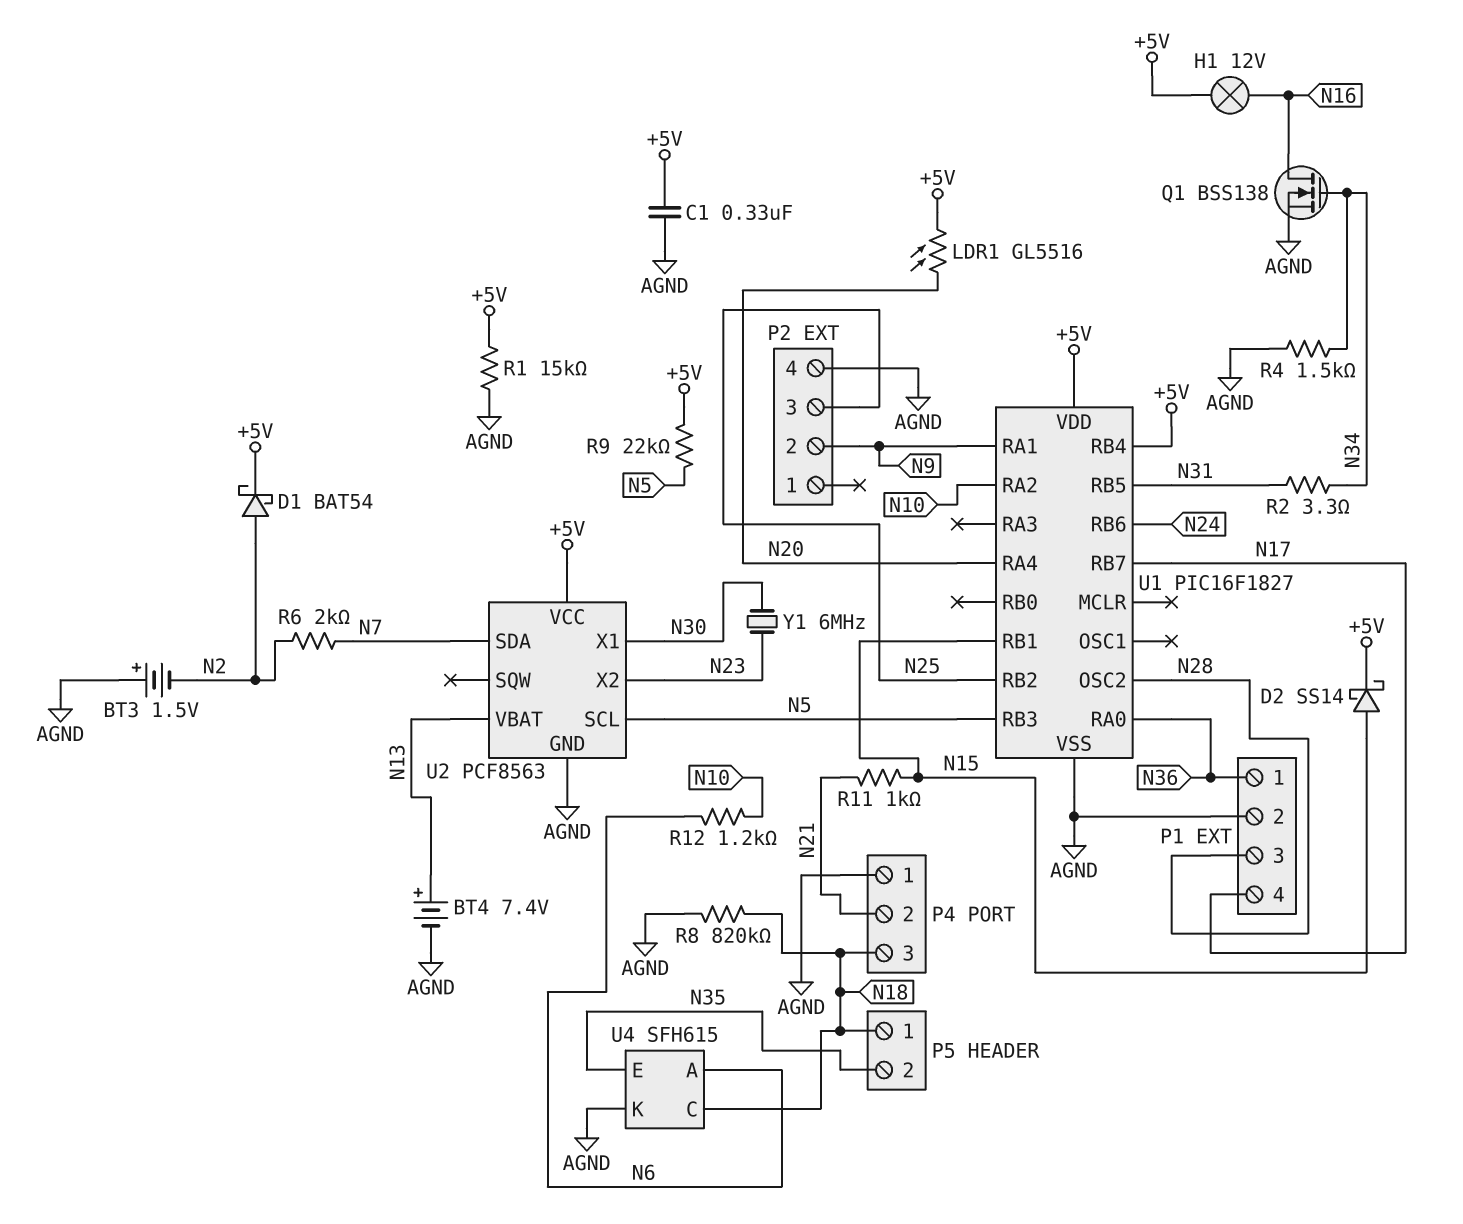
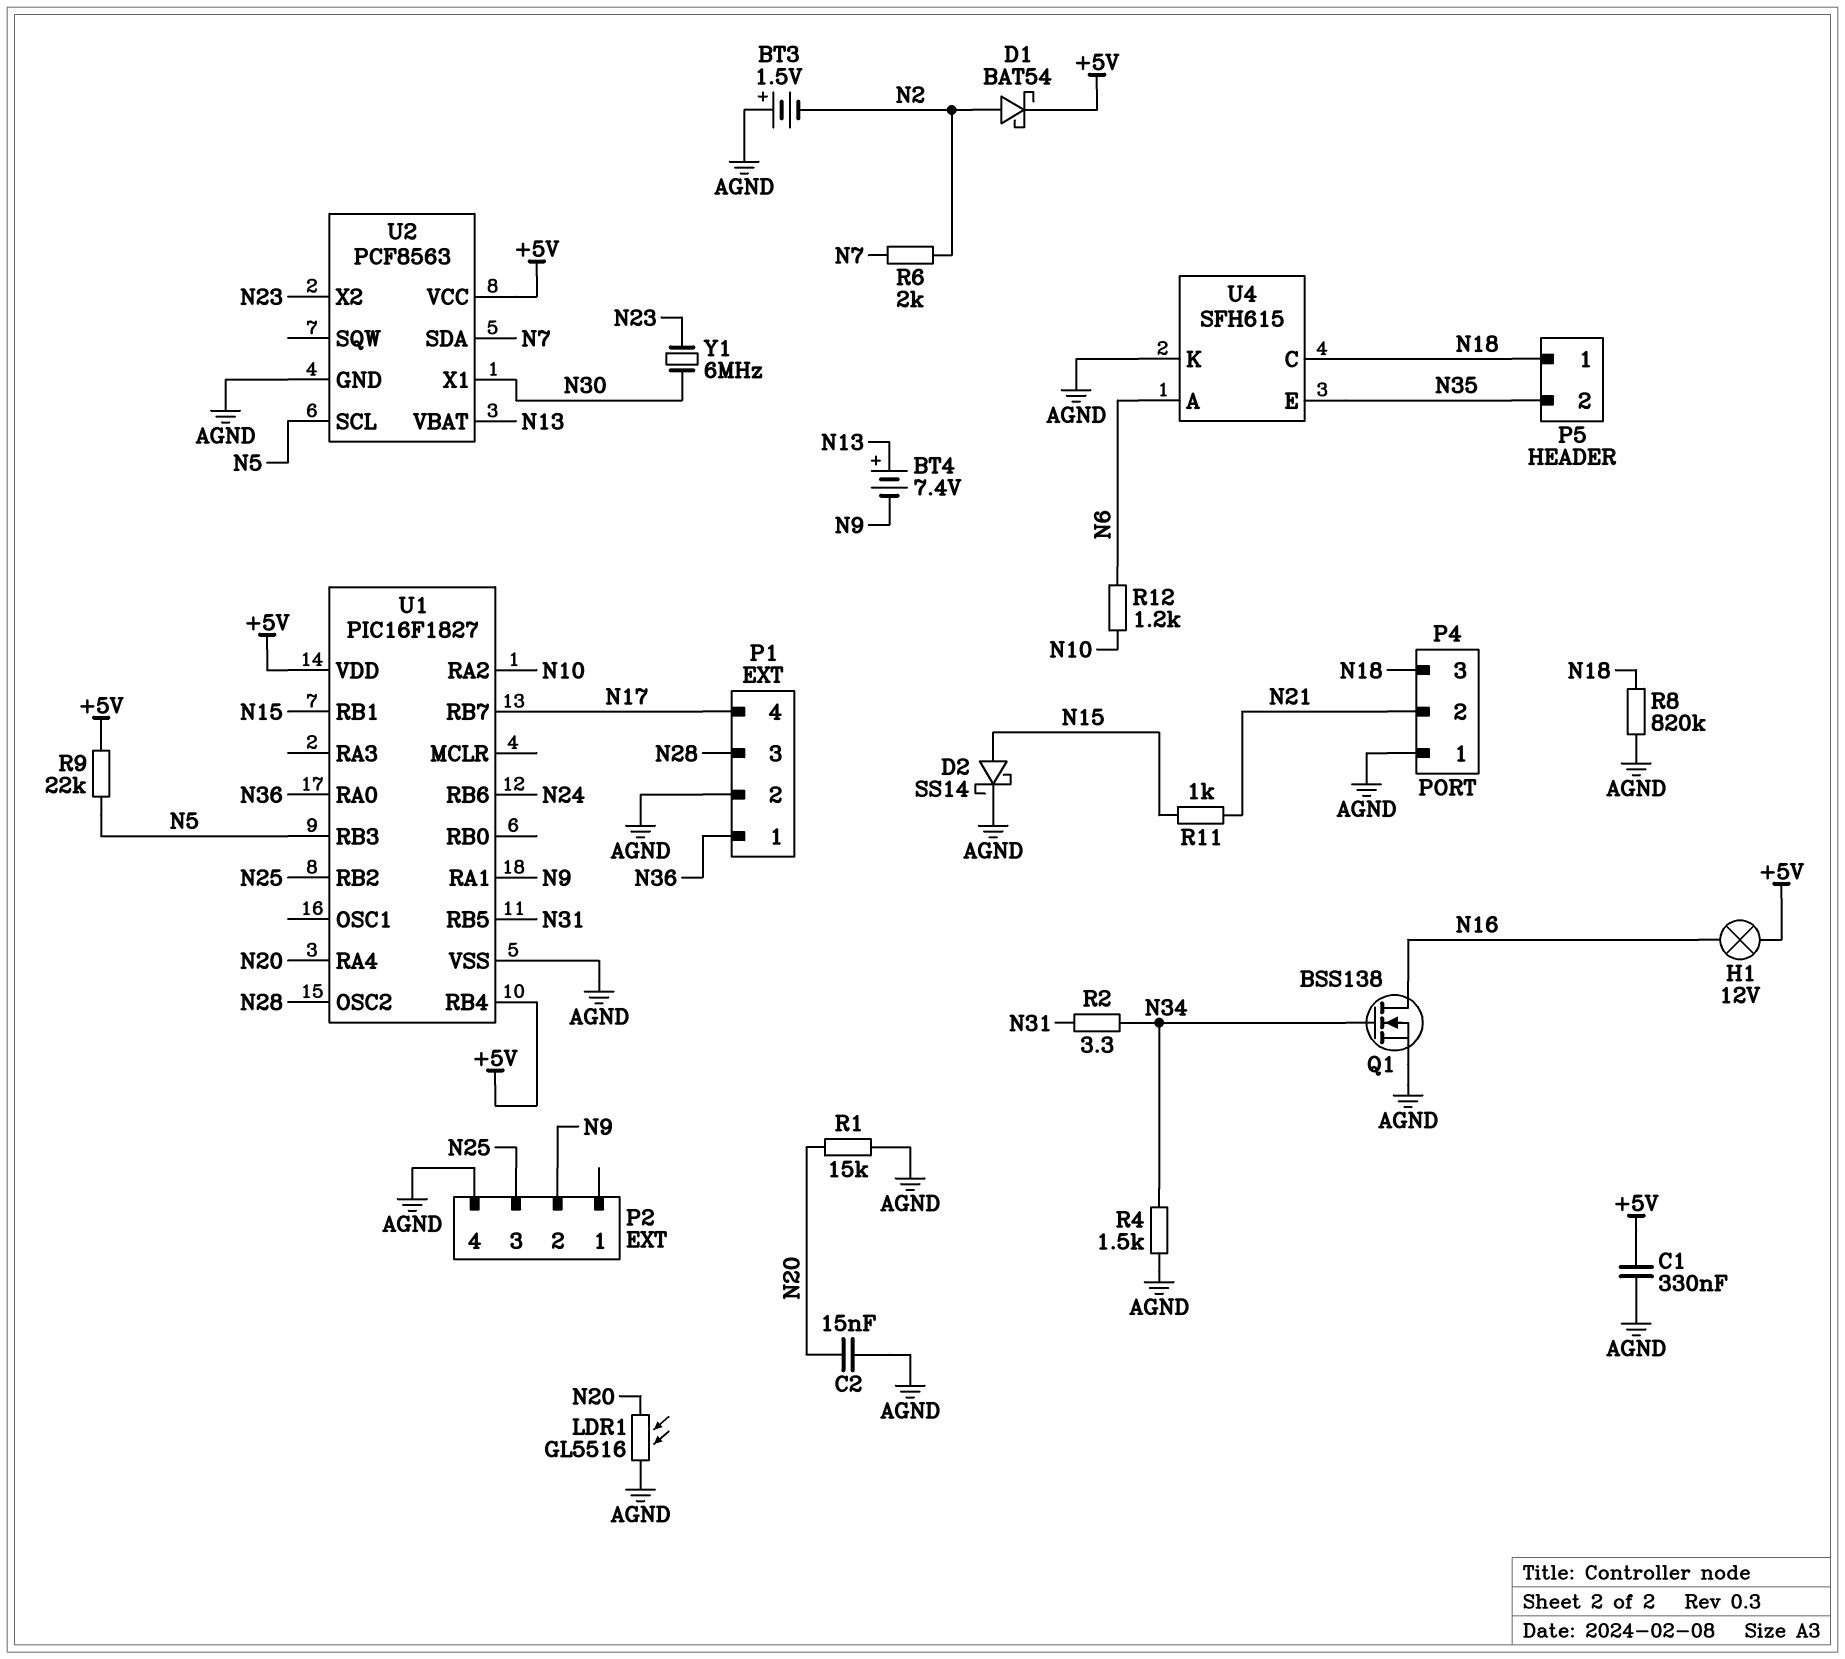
BT4: 7.4V (plus N13, minus AGND) -> 7.4V (plus N13, minus N9)
C2: none -> 15nF (AGND, N20)
D2: schottky SS14 (A N15, K +5V) -> schottky SS14 (A N15, K AGND)
LDR1: GL5516 (+5V, N20) -> GL5516 (AGND, N20)
R1: 15k (+5V, AGND) -> 15k (AGND, N20)

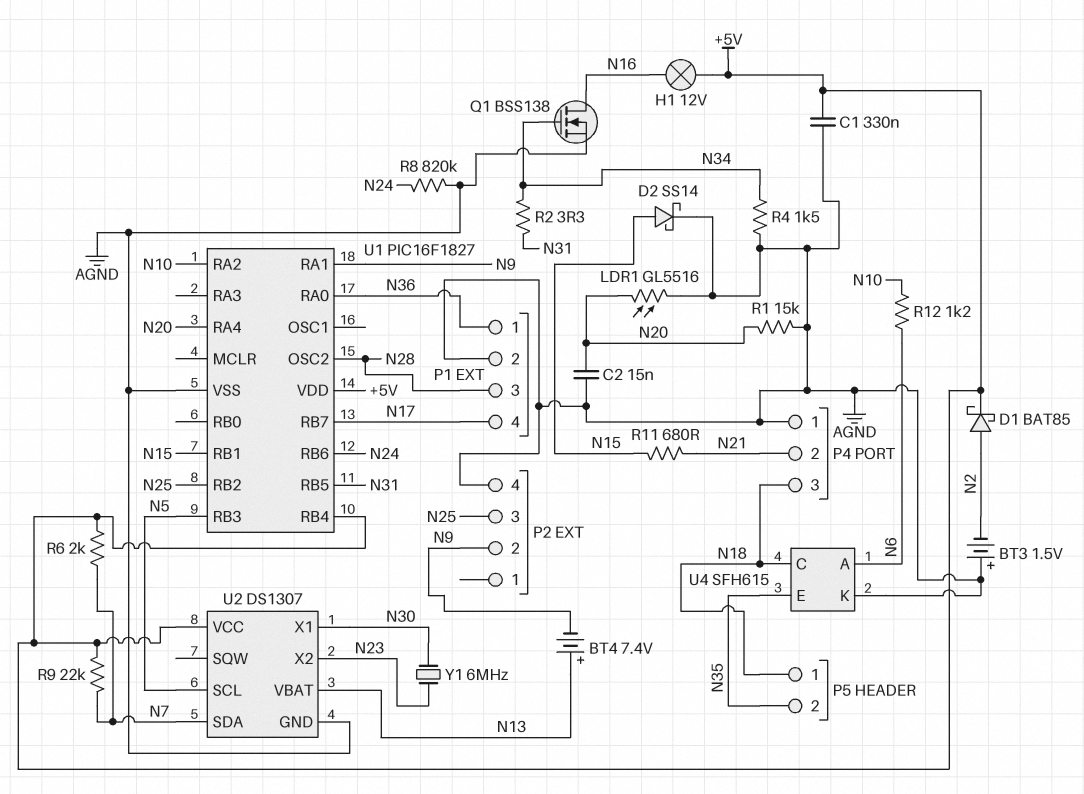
D1: schottky BAT54 (A N2, K +5V) -> schottky BAT85 (A N2, K +5V)
R6: 2k (N2, N7) -> 2k (+5V, N7)
R8: 820k (AGND, N18) -> 820k (AGND, N24)
R9: 22k (+5V, N5) -> 22k (+5V, N7)
R11: 1k (N15, N21) -> 680 (N15, N21)
U2: PCF8563 -> DS1307

